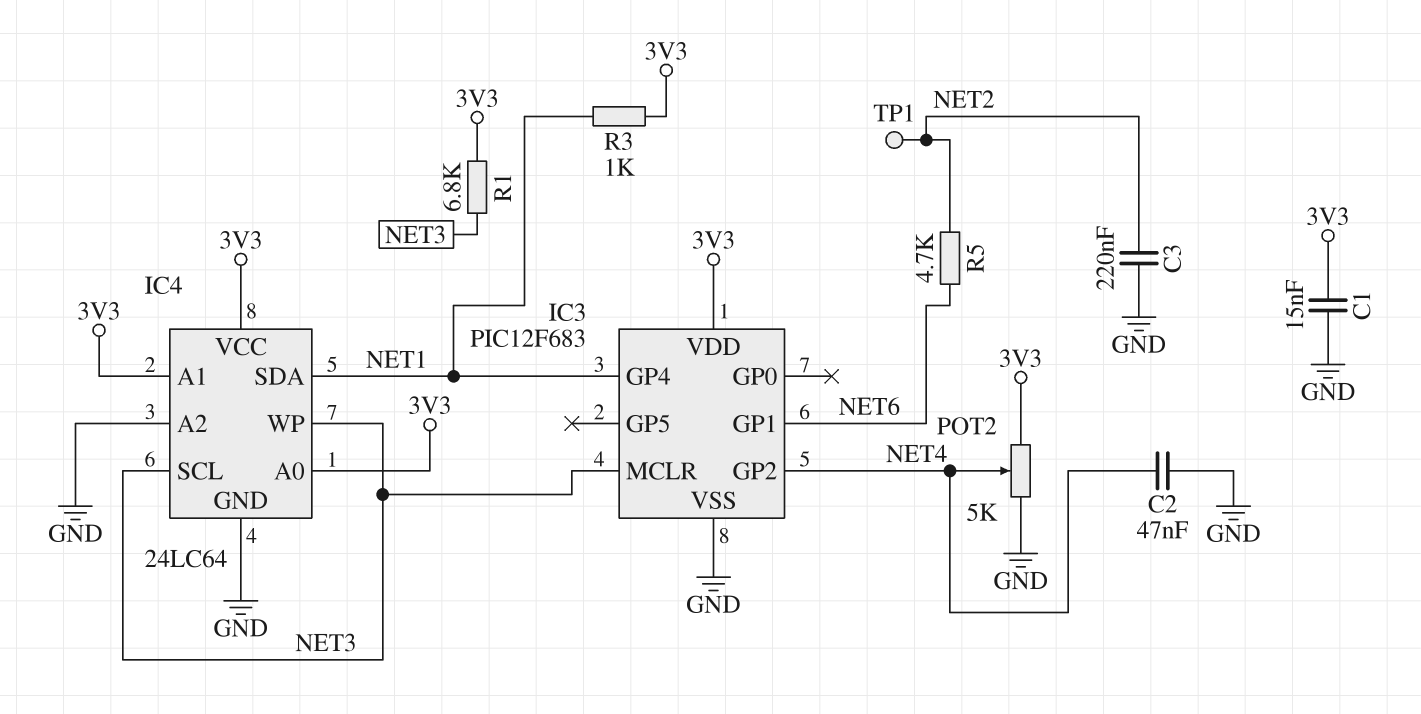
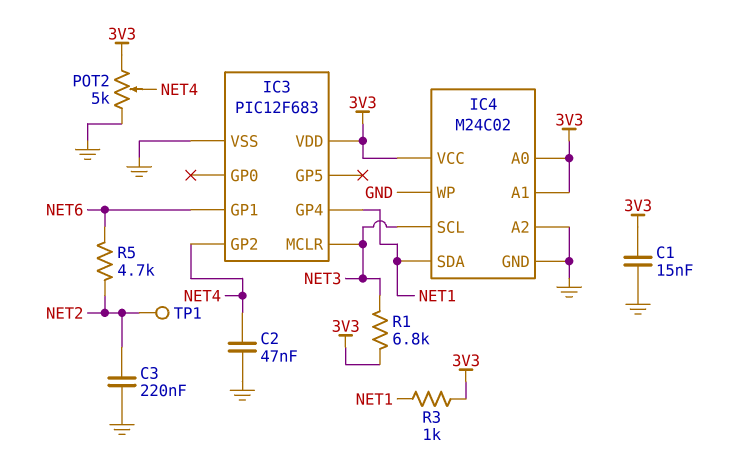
IC4: 24LC64 -> M24C02
IC4 pin WP: NET3 -> GND

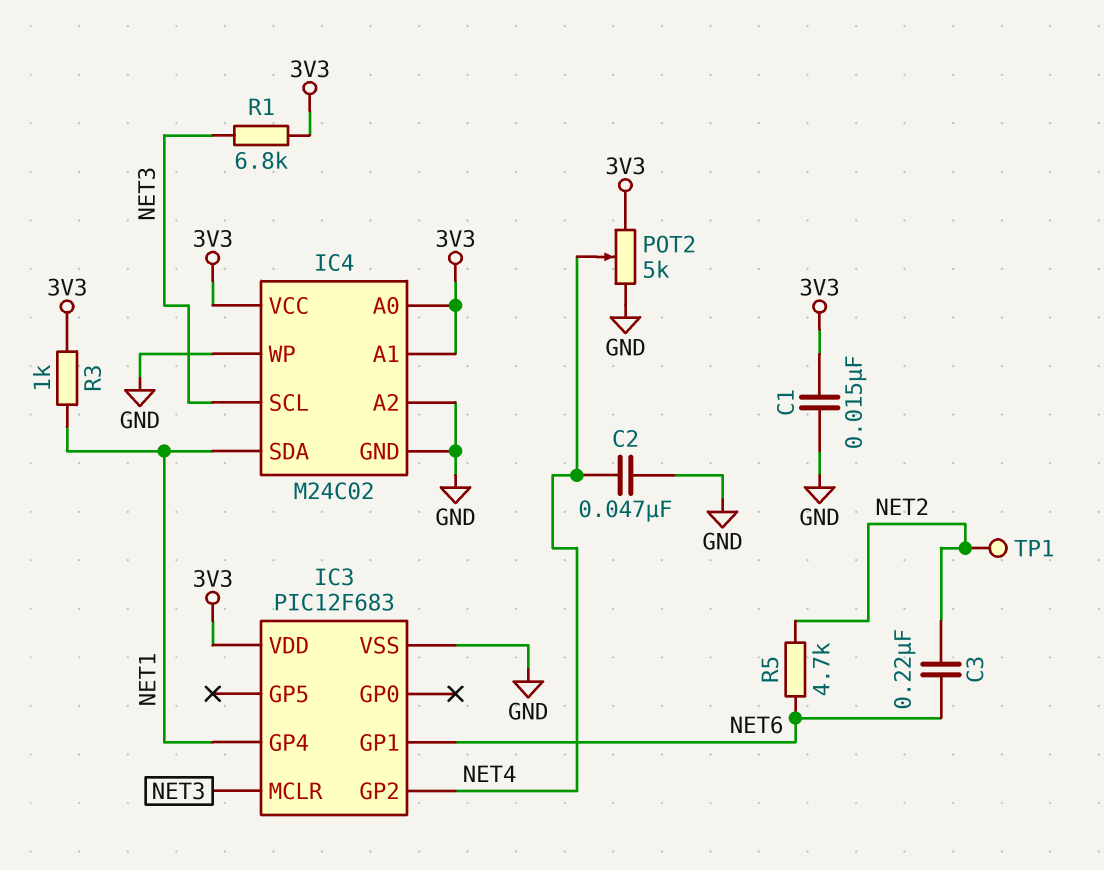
C3: 220nF (GND, NET2) -> 220nF (NET2, NET6)

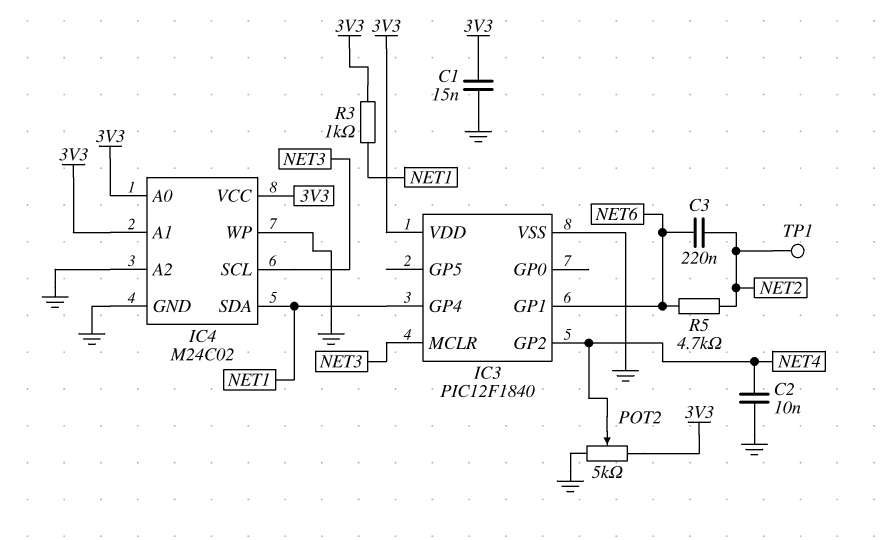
C2: 47nF (GND, NET4) -> 10nF (GND, NET4)
IC3: PIC12F683 -> PIC12F1840
R1: 6.8k (3V3, NET3) -> none

